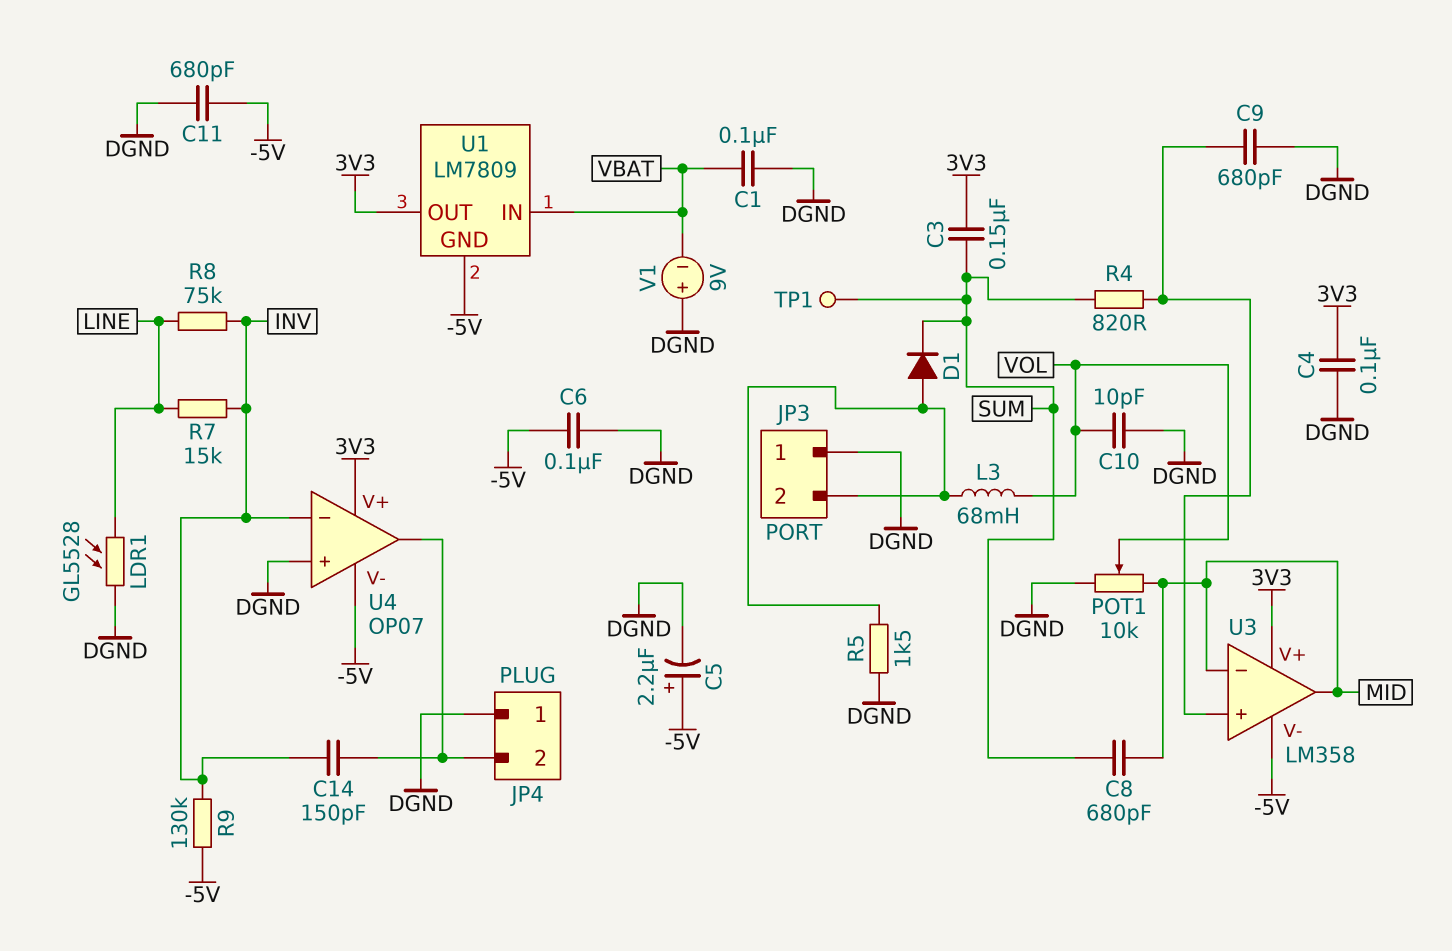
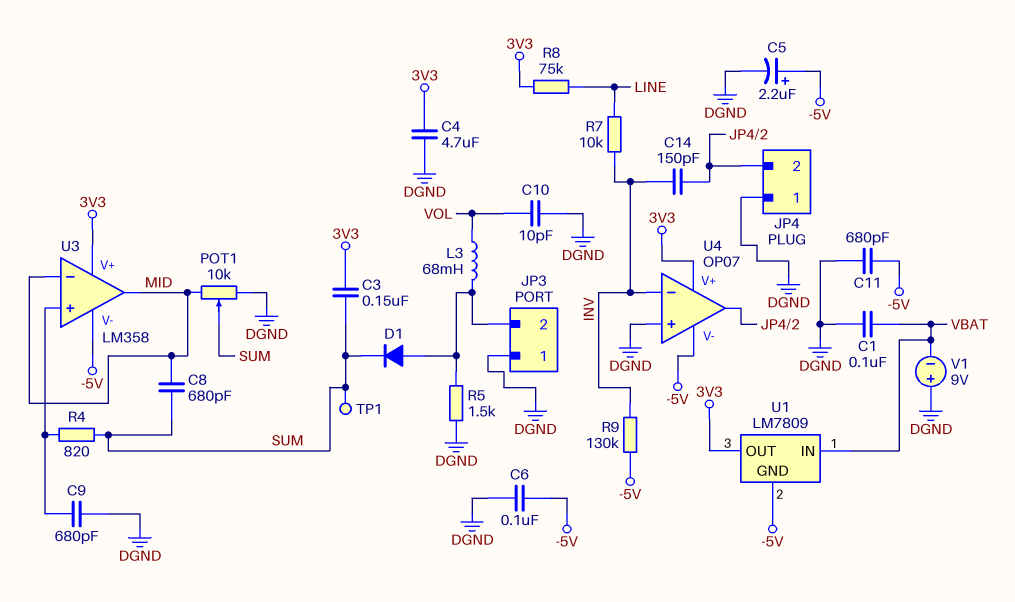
C4: 100nF (3V3, DGND) -> 4.7uF (3V3, DGND)
LDR1: GL5528 (DGND, LINE) -> none
POT1: 10k (DGND, MID, wiper VOL) -> 10k (DGND, MID, wiper SUM)
R7: 15k (INV, LINE) -> 10k (INV, LINE)
R8: 75k (INV, LINE) -> 75k (3V3, LINE)

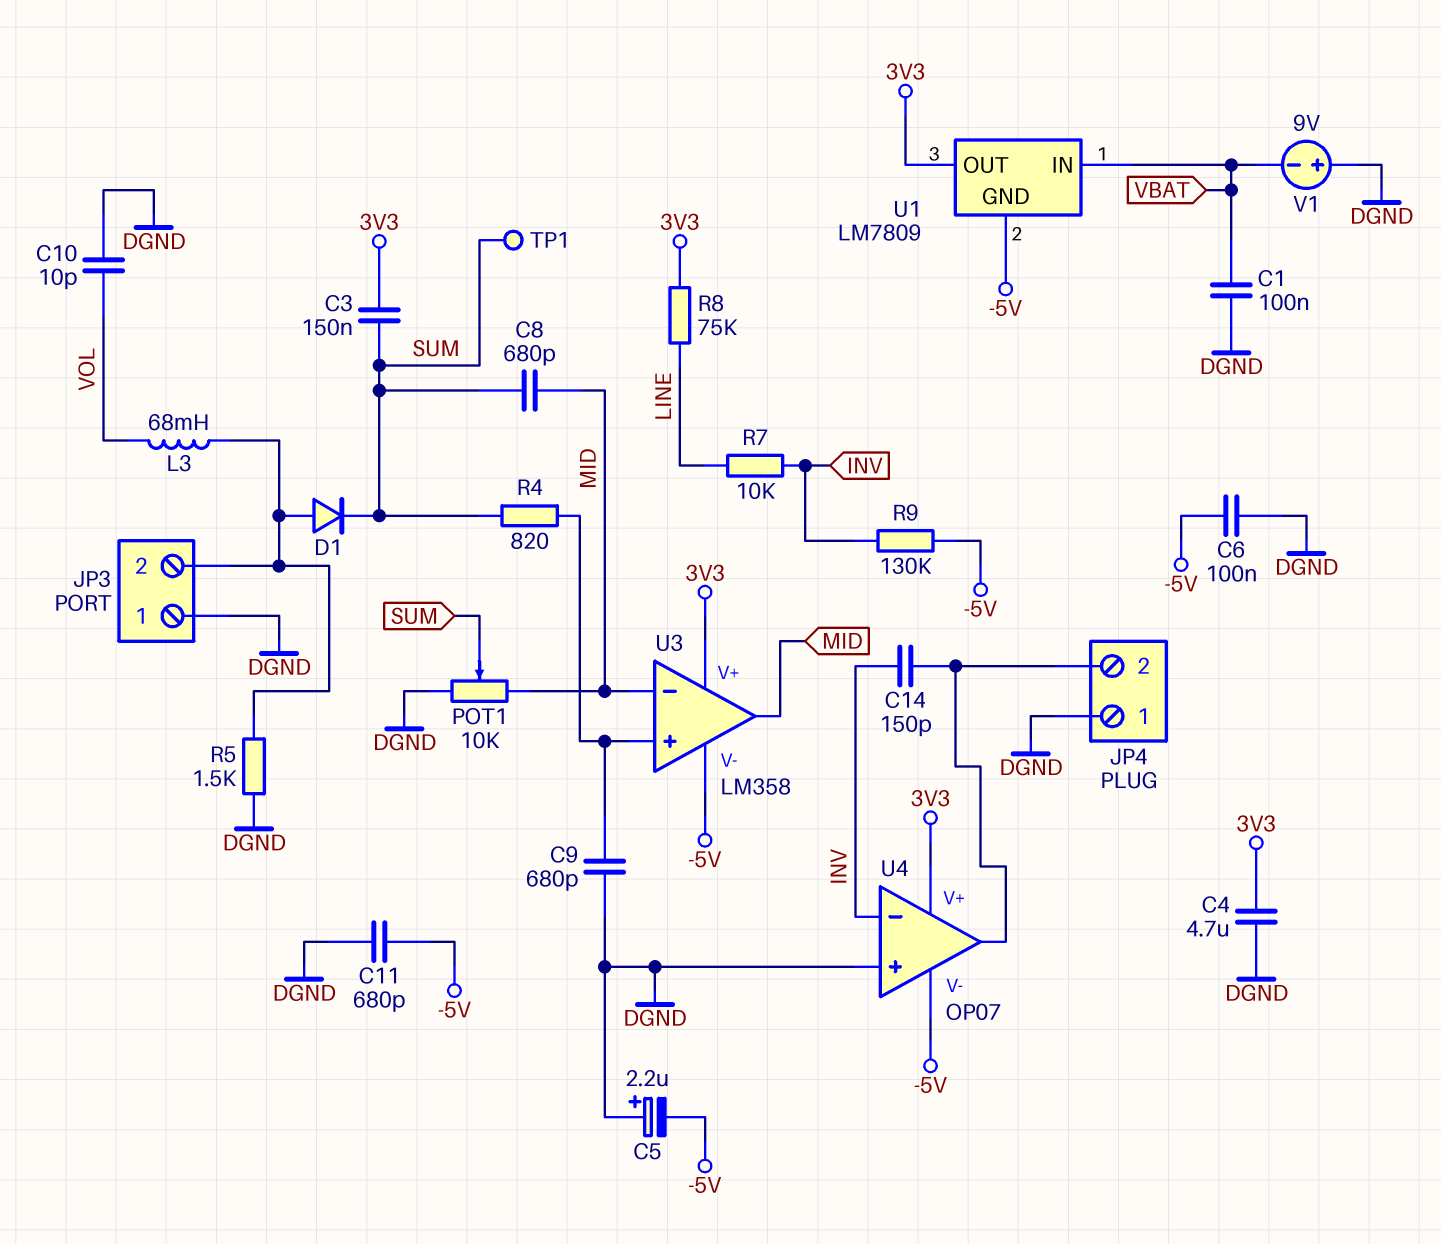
C5: 2.2uF (plus -5V, minus DGND) -> 2.2uF (plus DGND, minus -5V)

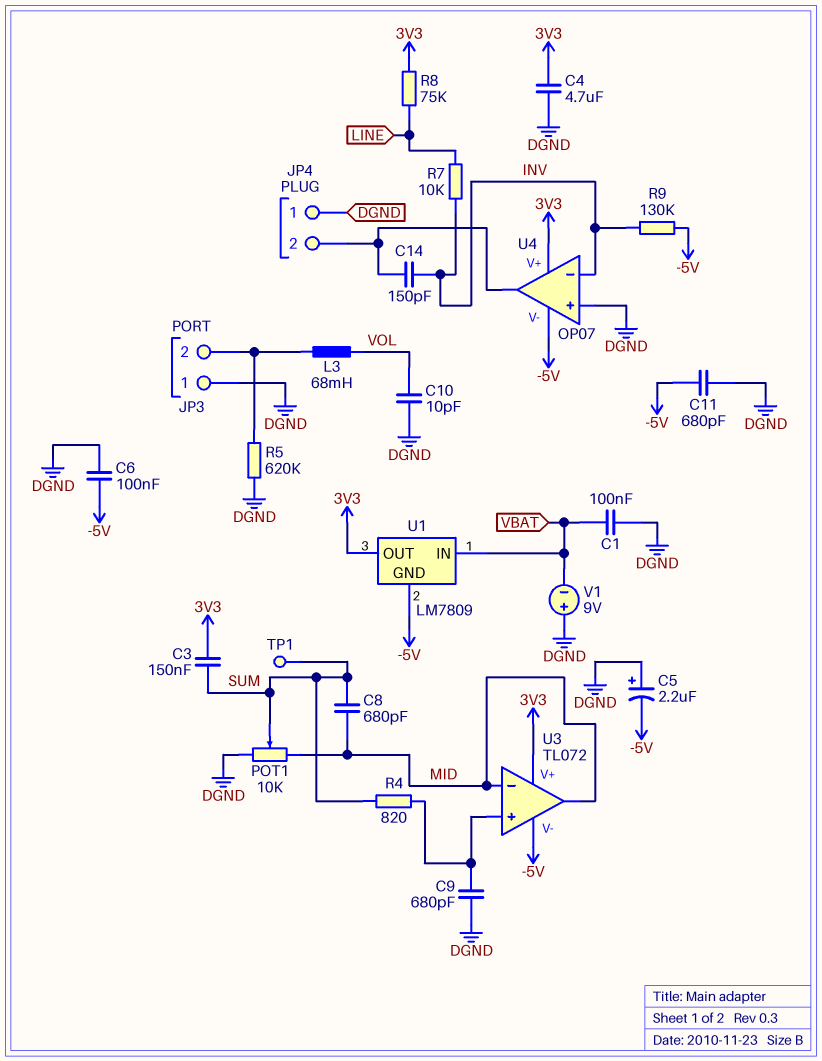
D1: diode (A JP3/2, K SUM) -> none
R5: 1.5k (DGND, JP3/2) -> 620k (DGND, JP3/2)
U3: LM358 -> TL072

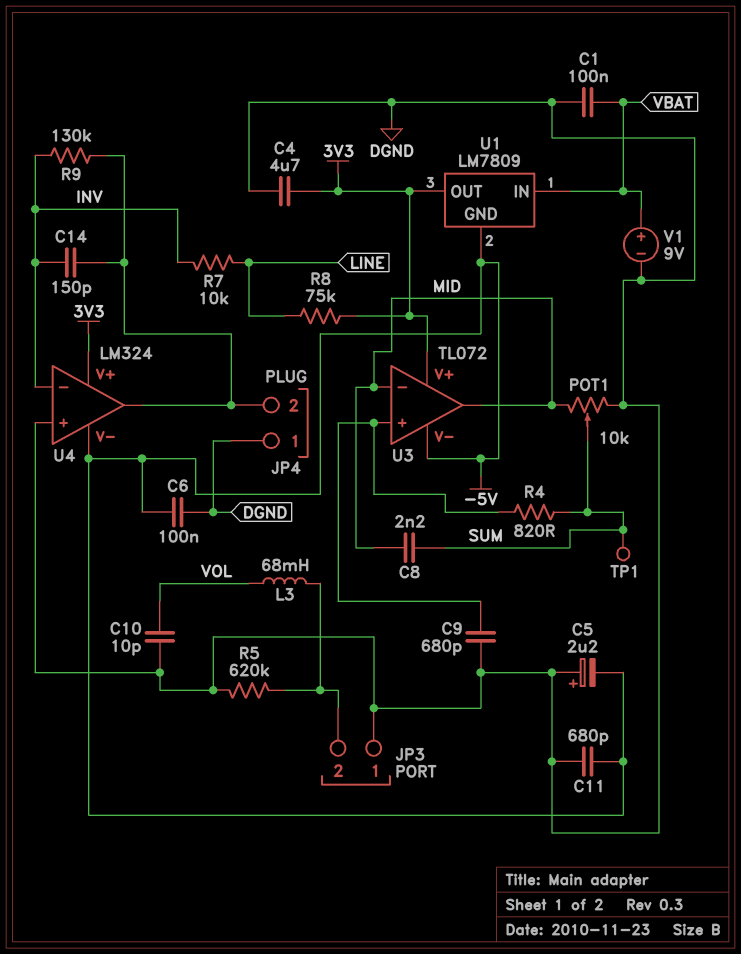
C3: 150nF (3V3, SUM) -> none
C8: 680pF (MID, SUM) -> 2.2nF (MID, SUM)
R9: 130k (-5V, INV) -> 130k (INV, JP4/2)
U4: OP07 -> LM324
V1: 9V (plus DGND, minus VBAT) -> 9V (plus VBAT, minus DGND)

